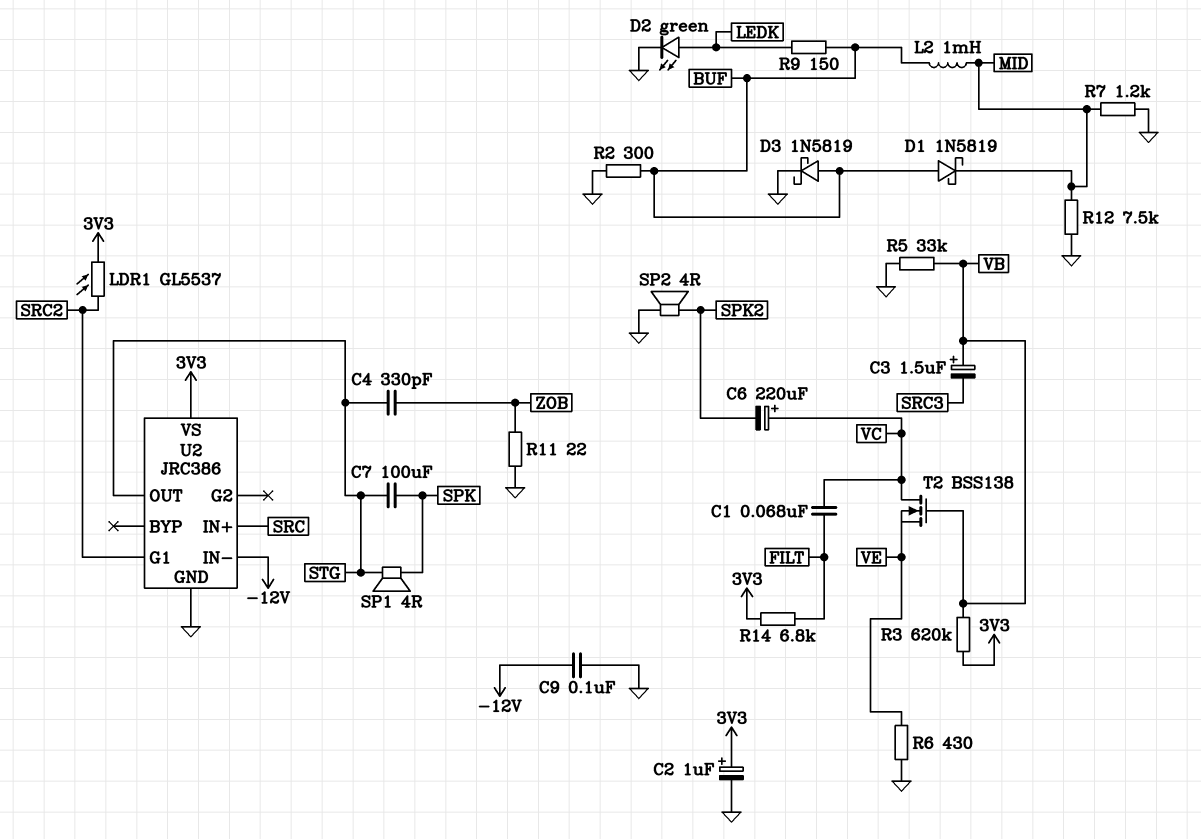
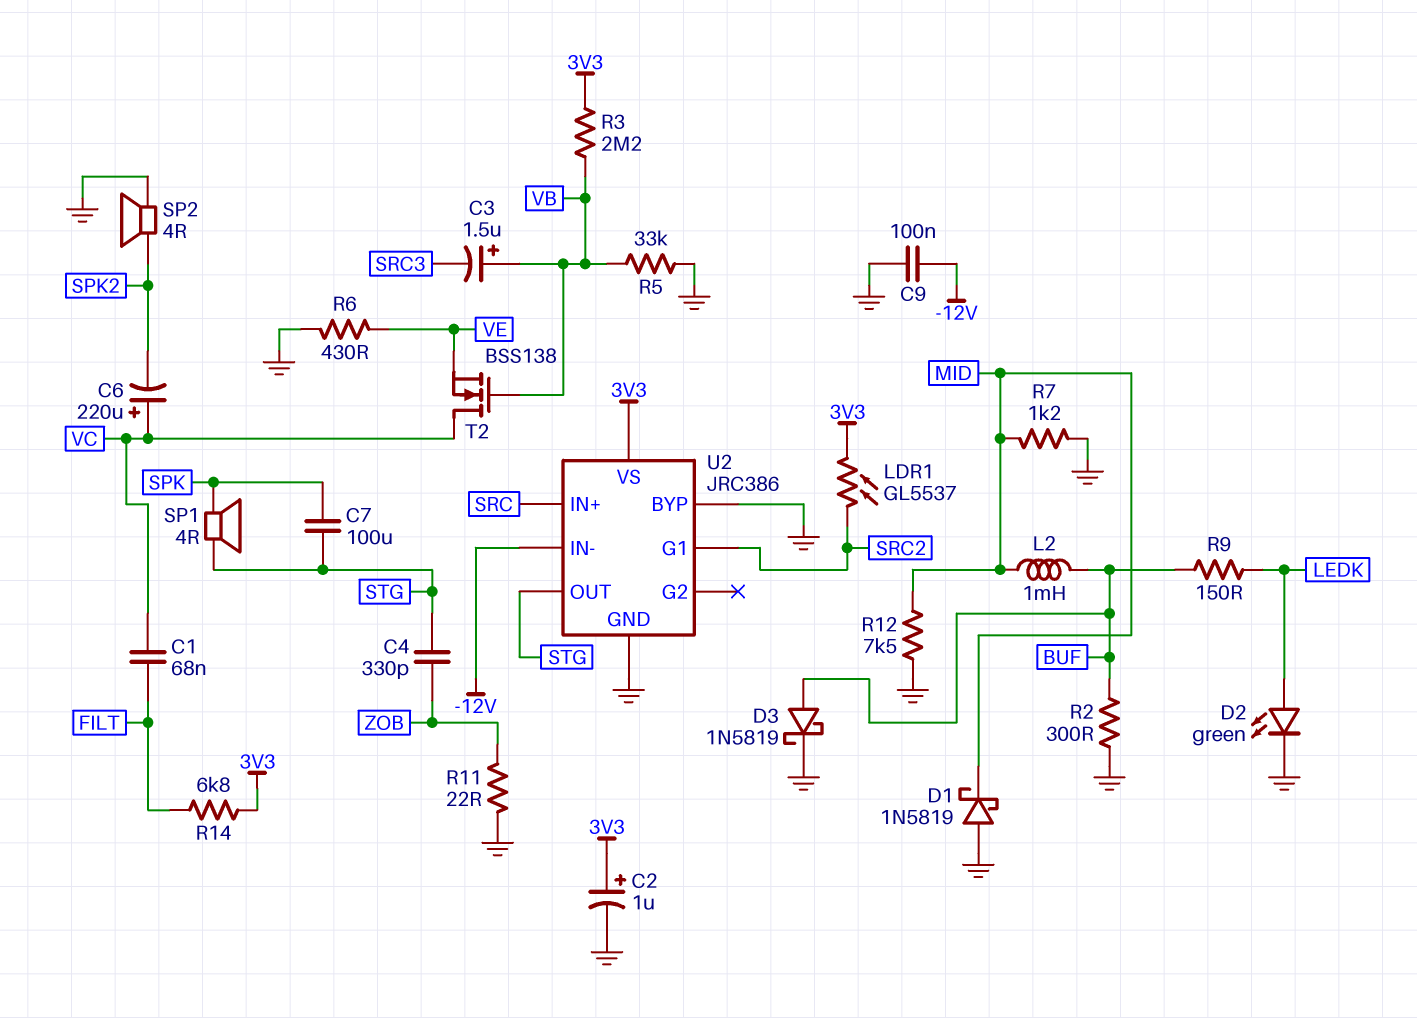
D1: schottky 1N5819 (A BUF, K MID) -> schottky 1N5819 (A GND, K MID)
R3: 620k (3V3, VB) -> 2.2M (3V3, VB)
U2 pin BYP: none -> GND

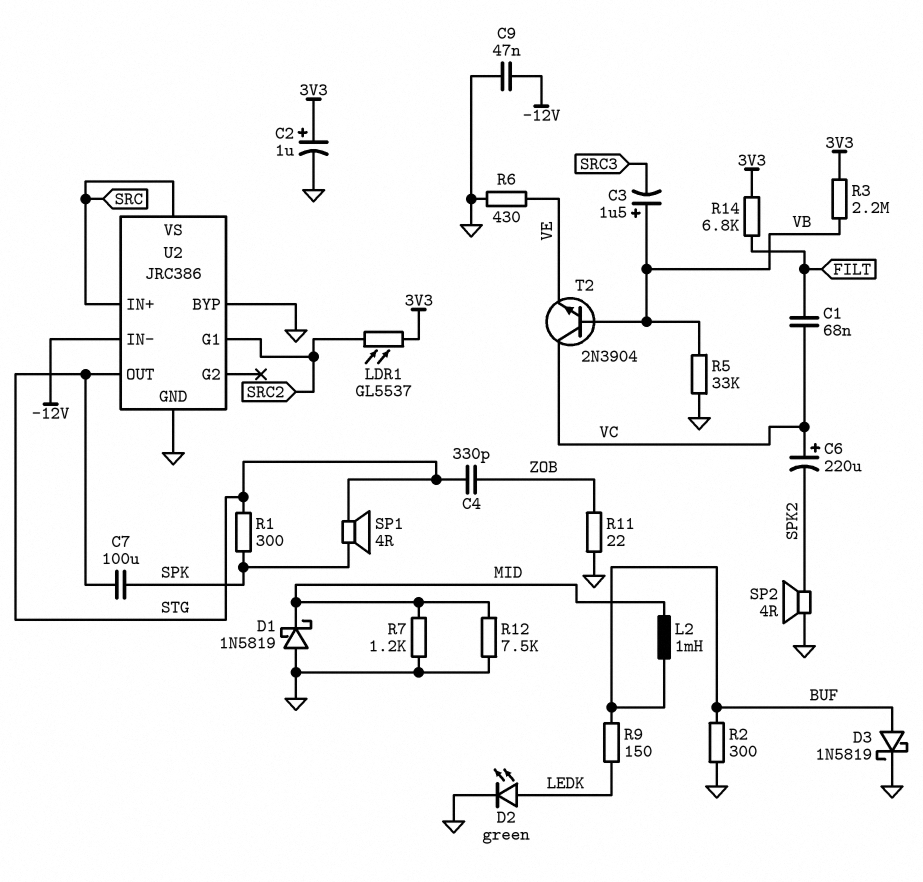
C9: 100nF (-12V, GND) -> 47nF (-12V, GND)
R1: none -> 300 (SPK, STG)
T2: NMOS BSS138 (G VB, D VC, S VE) -> NPN 2N3904 (B VB, C VC, E VE)
U2 pin VS: 3V3 -> SRC

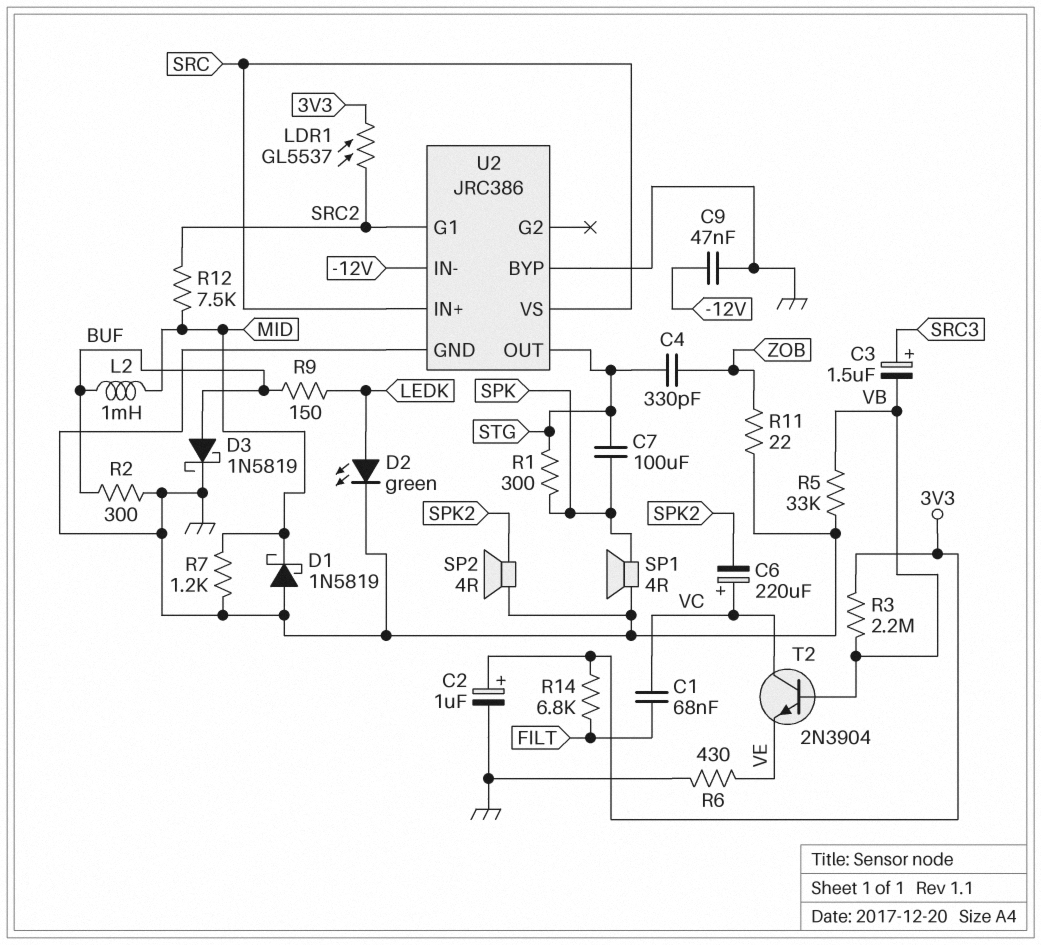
C3: 1.5uF (plus VB, minus SRC3) -> 1.5uF (plus SRC3, minus VB)
R12: 7.5k (GND, MID) -> 7.5k (MID, SRC2)
SP1: speaker 4R (SPK, STG) -> speaker 4R (GND, SPK)

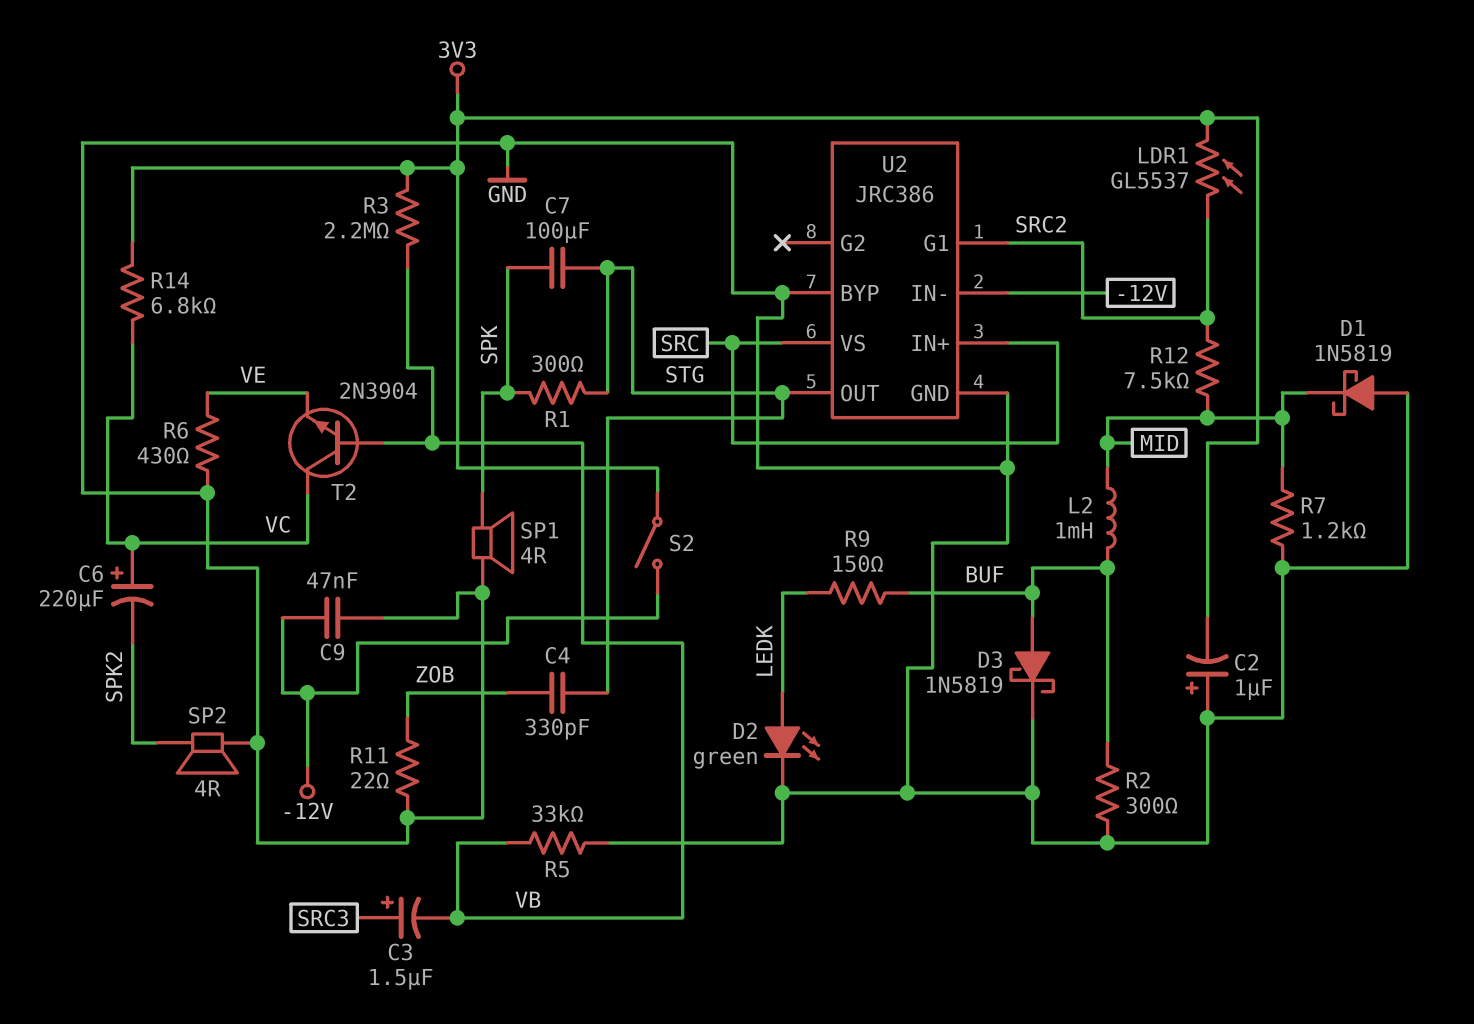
C1: 68nF (FILT, VC) -> none
C2: 1uF (plus 3V3, minus GND) -> 1uF (plus GND, minus 3V3)
R14: 6.8k (3V3, FILT) -> 6.8k (3V3, VC)
S2: none -> switch (-12V, 3V3)

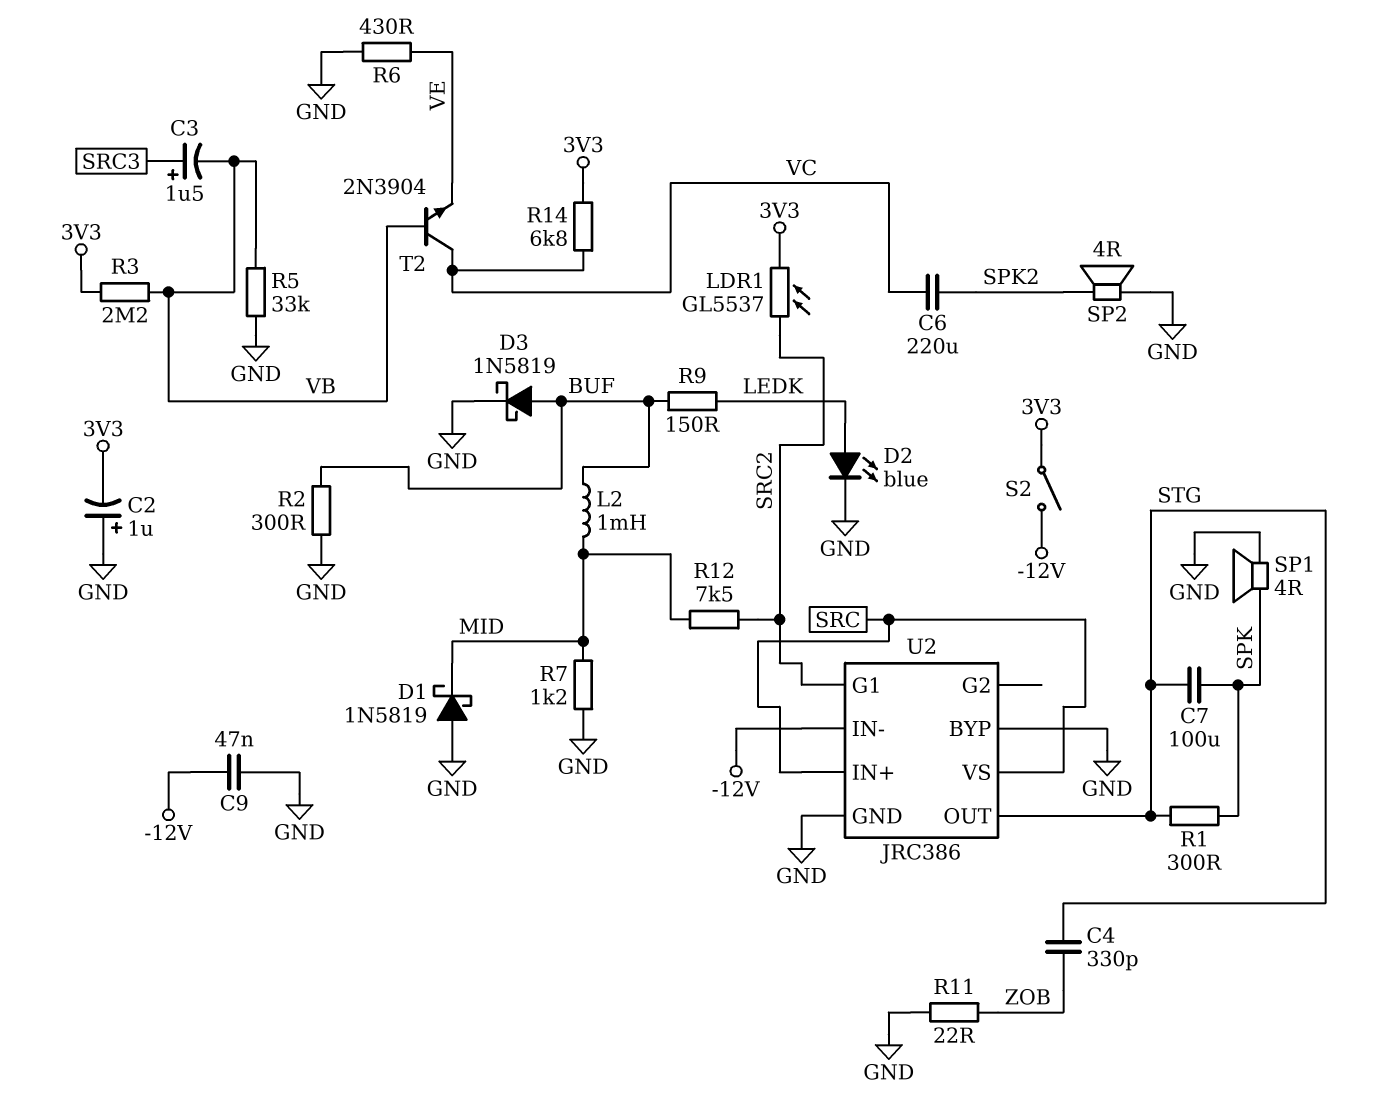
C6: 220uF (plus VC, minus SPK2) -> 220uF (SPK2, VC)
D2: LED green (A LEDK, K GND) -> LED blue (A LEDK, K GND)

